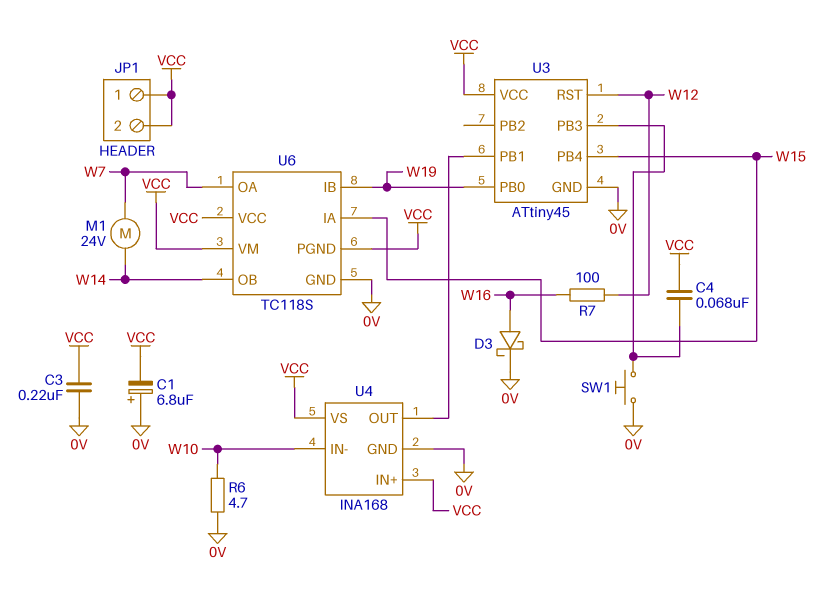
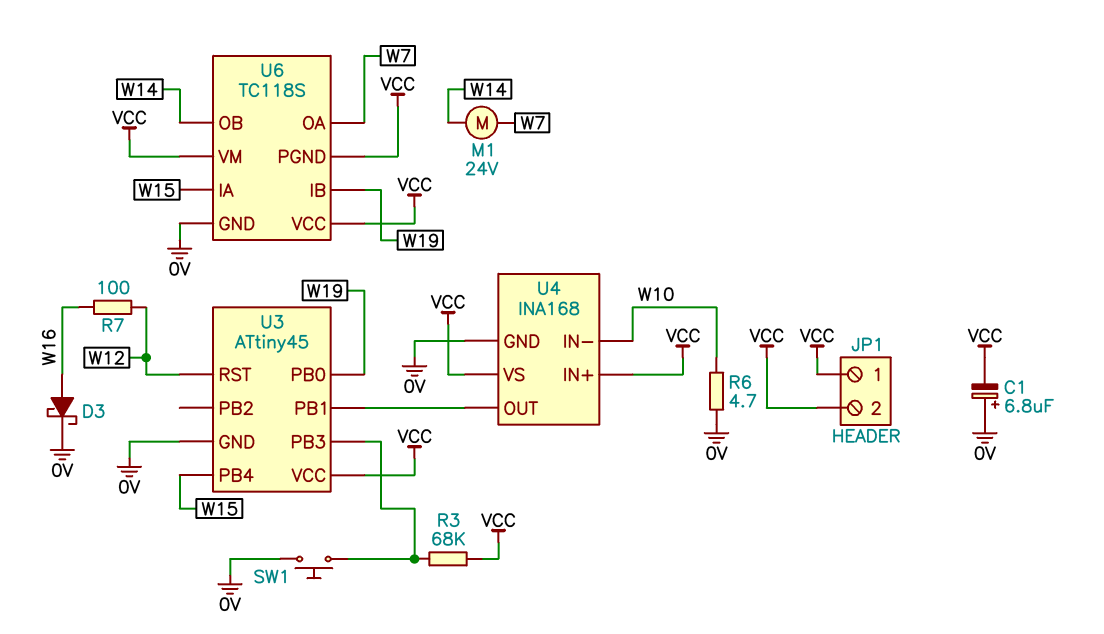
C3: 220nF (0V, VCC) -> none
C4: 68nF (U3/PB3, VCC) -> none
R3: none -> 68k (U3/PB3, VCC)

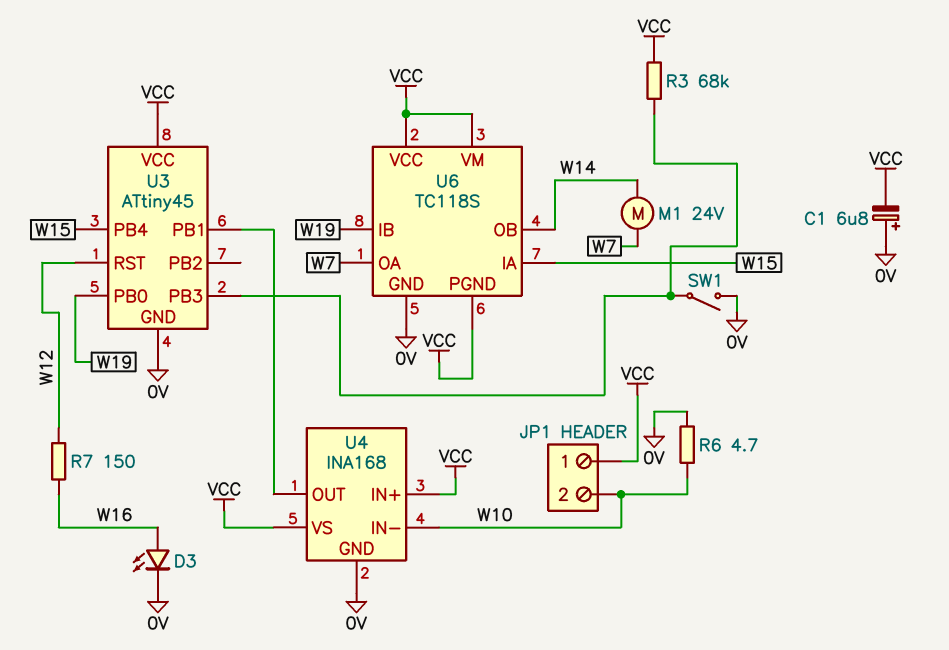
D3: schottky (A W16, K 0V) -> LED (A W16, K 0V)
JP1 pin 2: VCC -> W10
R7: 100 (W12, W16) -> 150 (W12, W16)
SW1: button (0V, U3/PB3) -> switch (0V, U3/PB3)

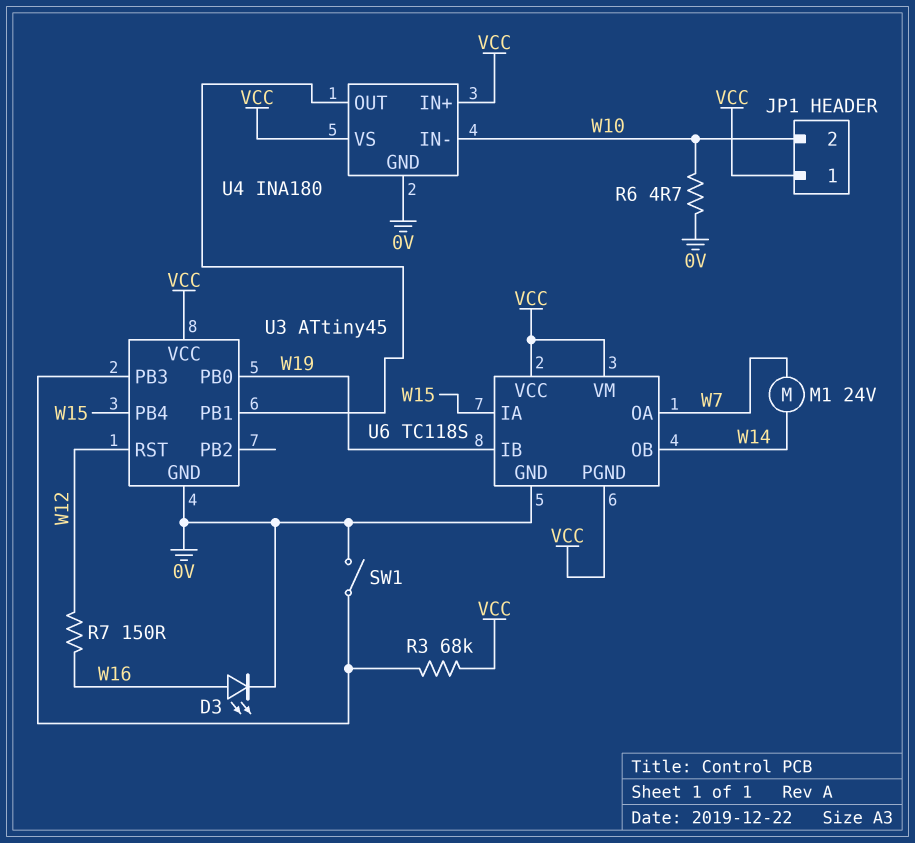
C1: 6.8uF (plus 0V, minus VCC) -> none
U4: INA168 -> INA180

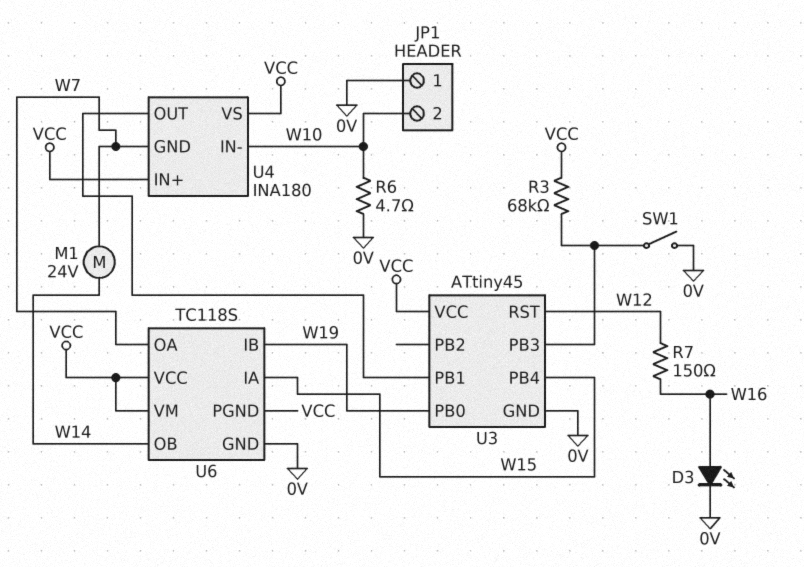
JP1 pin 1: VCC -> 0V
U4 pin GND: 0V -> W7

